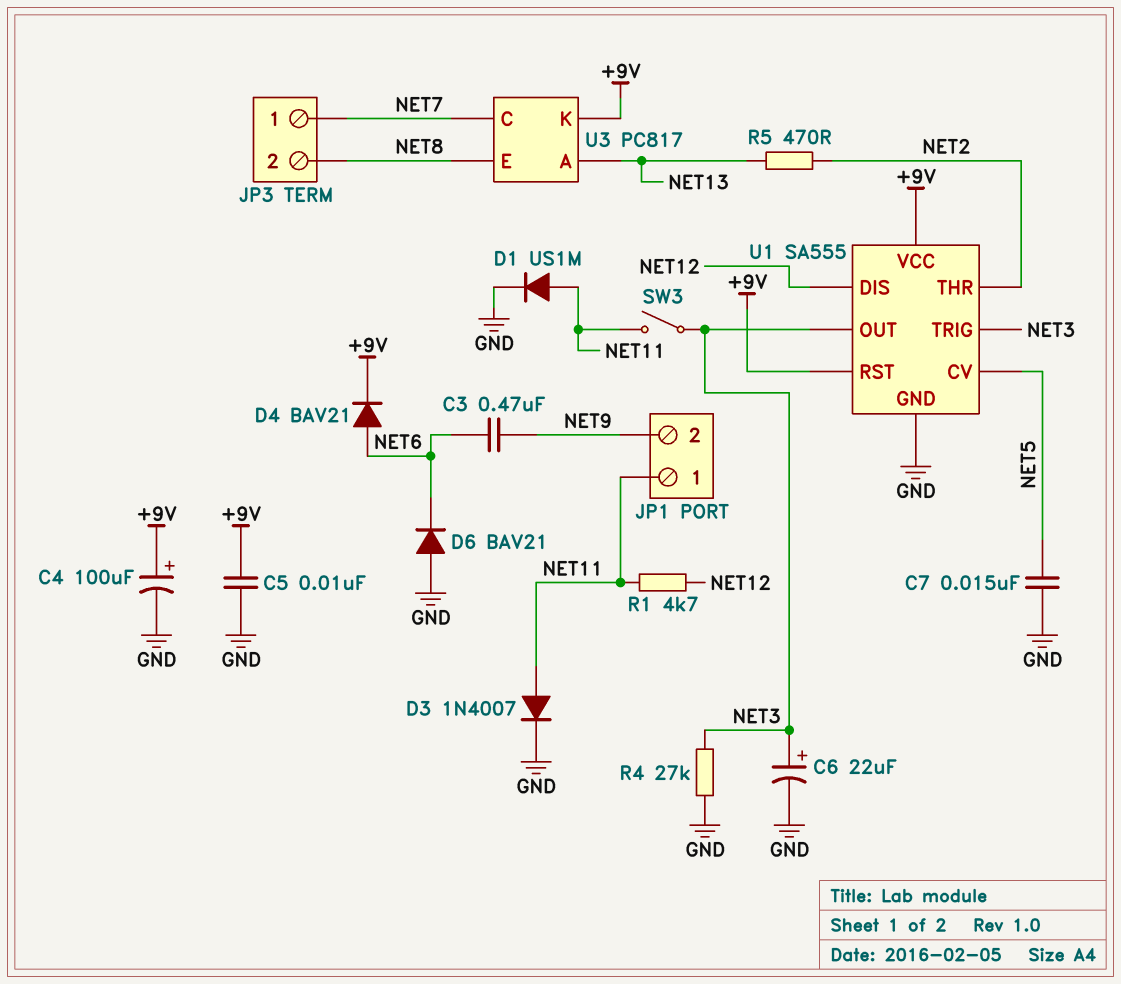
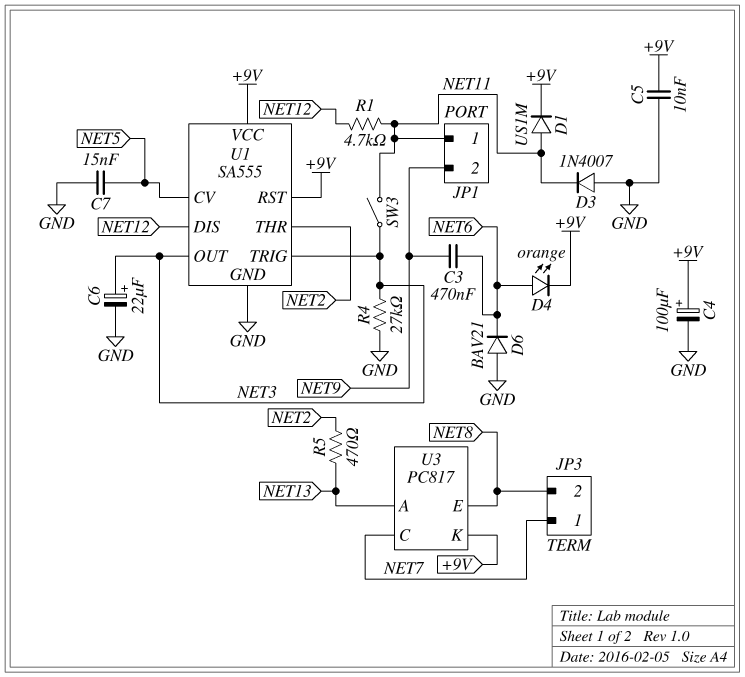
D1: diode US1M (A NET11, K GND) -> diode US1M (A NET11, K +9V)
D3: diode 1N4007 (A NET11, K GND) -> diode 1N4007 (A GND, K NET11)
D4: diode BAV21 (A NET6, K +9V) -> LED orange (A NET6, K +9V)

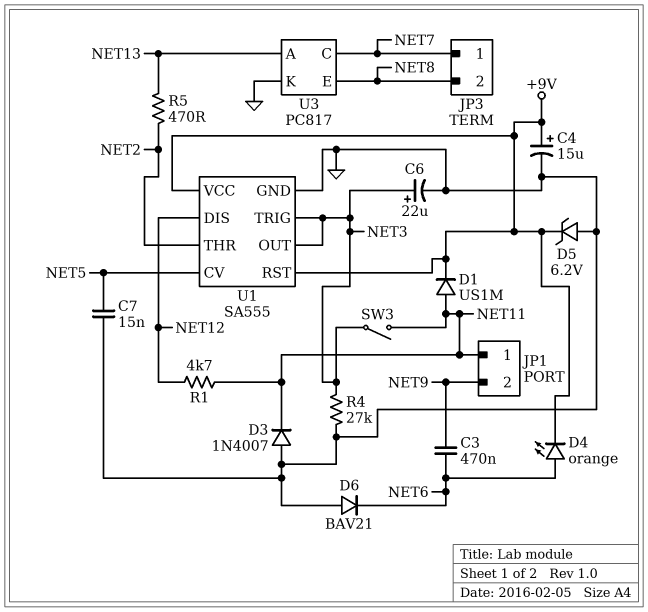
C4: 100uF (plus +9V, minus GND) -> 15uF (plus +9V, minus GND)
C5: 10nF (+9V, GND) -> none
D5: none -> zener 6.2V (A GND, K +9V)
U3 pin K: +9V -> GND

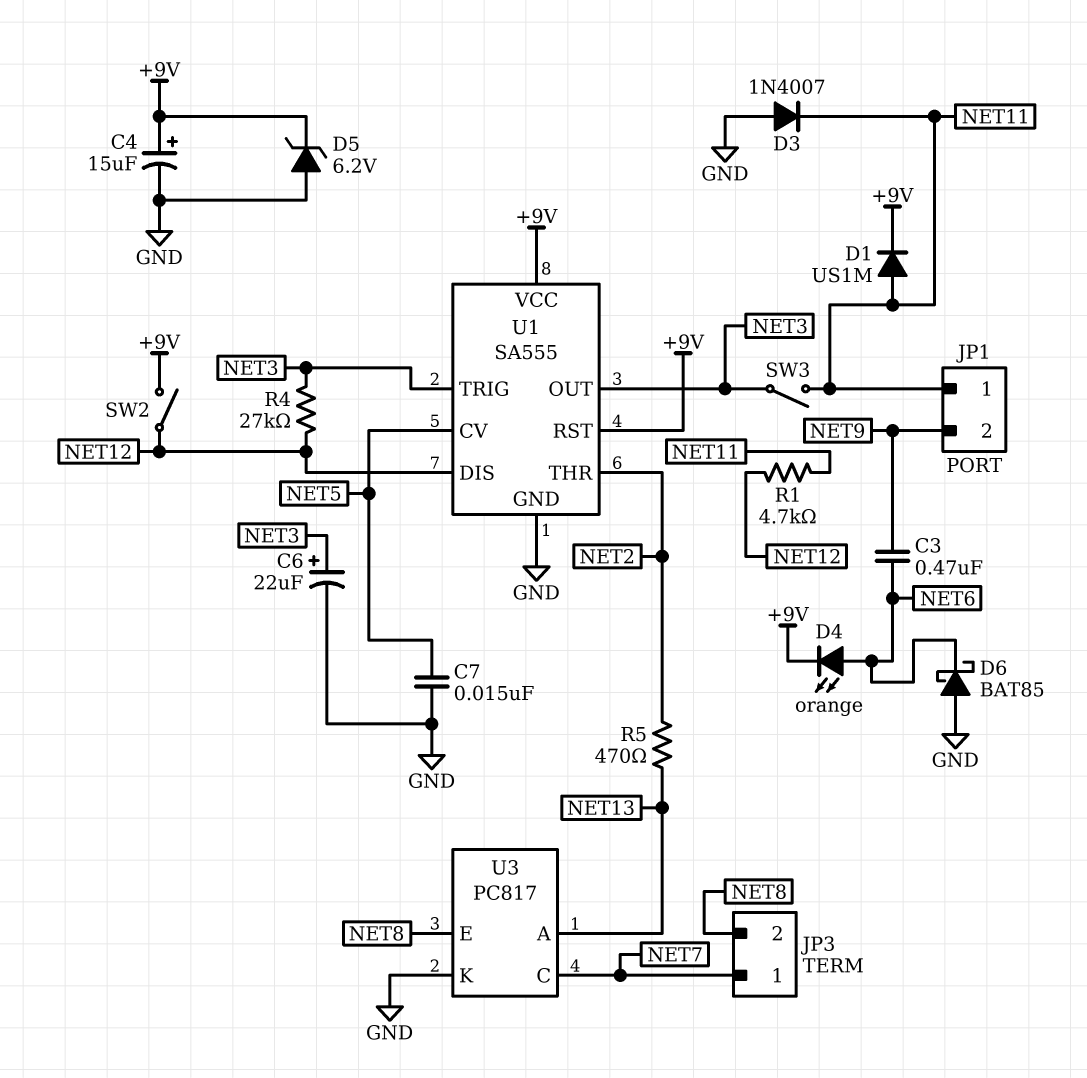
D6: diode BAV21 (A GND, K NET6) -> schottky BAT85 (A GND, K NET6)
R4: 27k (GND, NET3) -> 27k (NET3, NET12)
SW2: none -> switch (+9V, NET12)

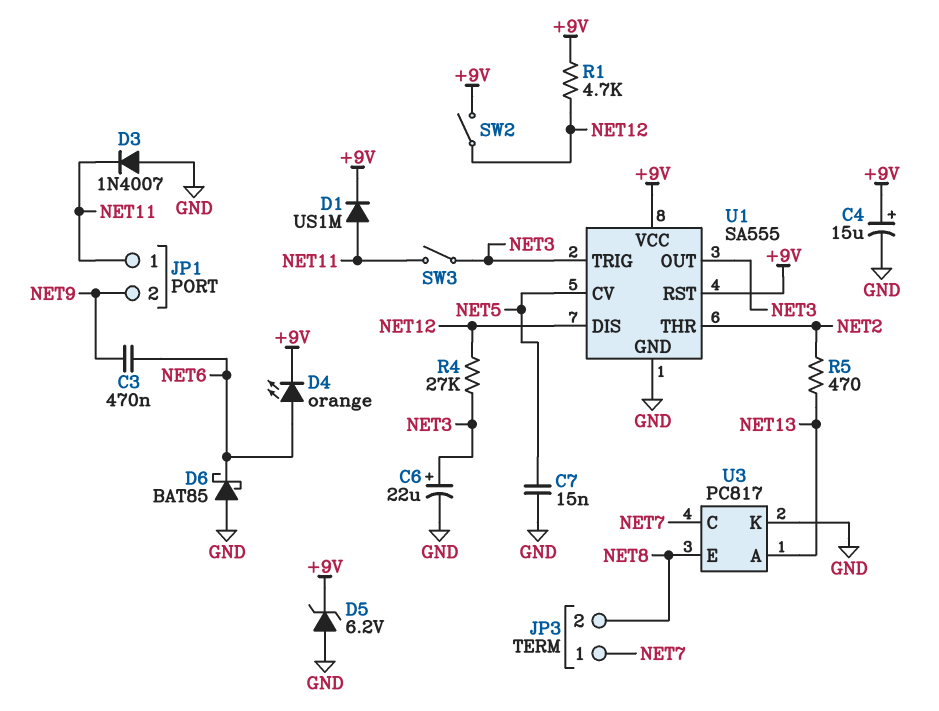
R1: 4.7k (NET11, NET12) -> 4.7k (+9V, NET12)

